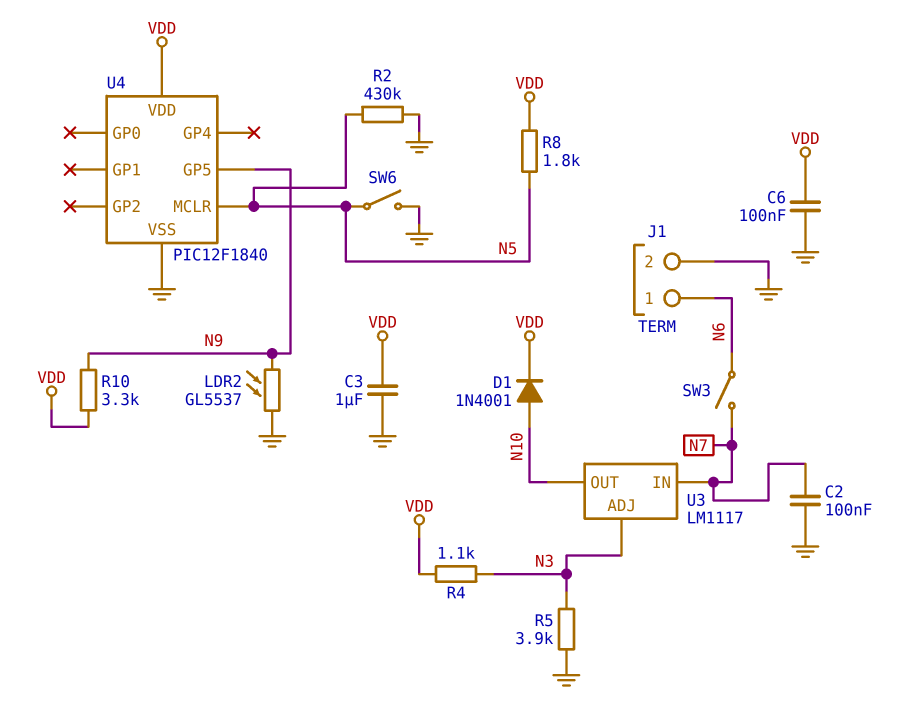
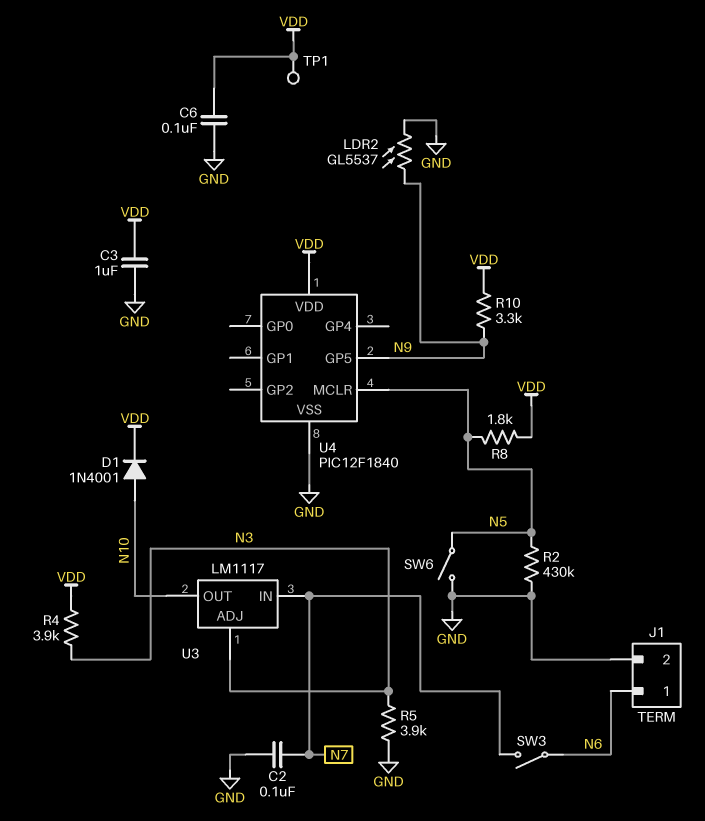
R4: 1.1k (N3, VDD) -> 3.9k (N3, VDD)
TP1: none -> test point (VDD)

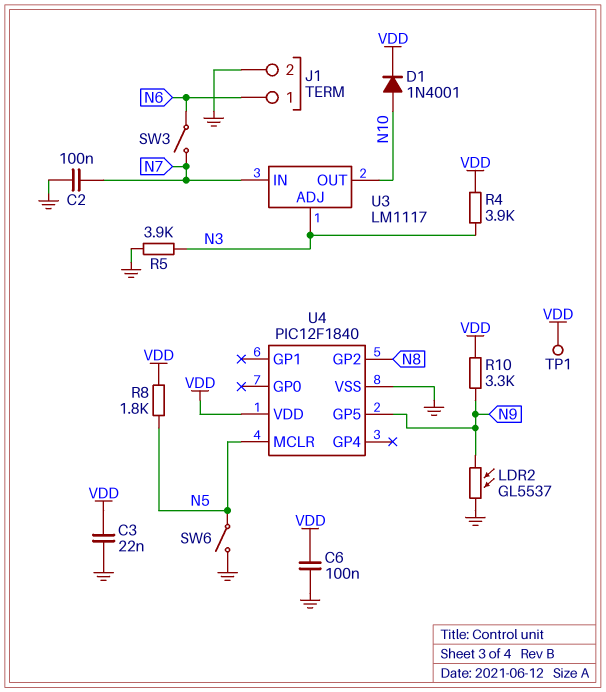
C3: 1uF (GND, VDD) -> 22nF (GND, VDD)
R2: 430k (GND, N5) -> none
U4 pin GP2: none -> N8

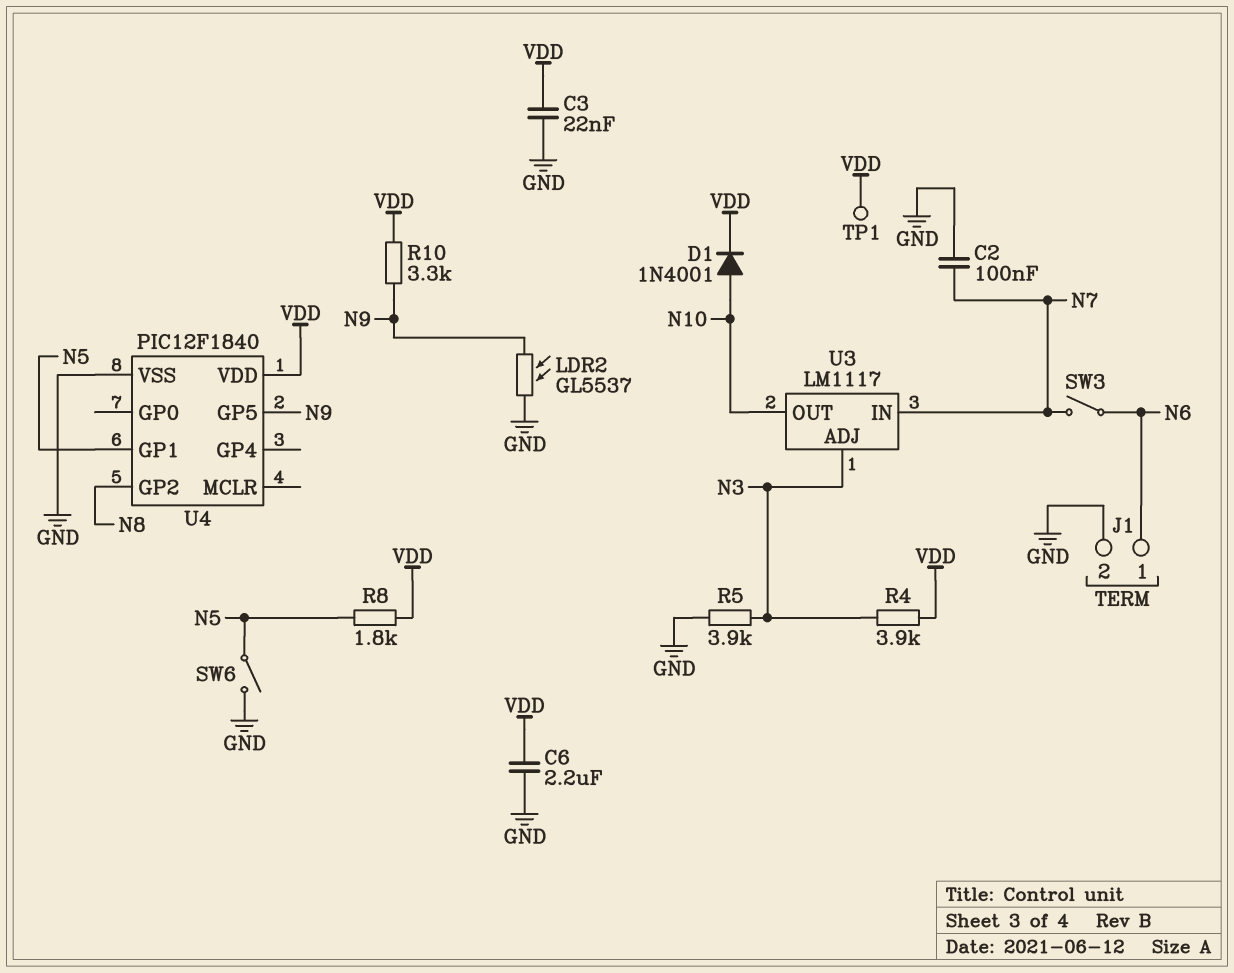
C6: 100nF (GND, VDD) -> 2.2uF (GND, VDD)
U4 pin GP1: none -> N5
U4 pin MCLR: N5 -> none

